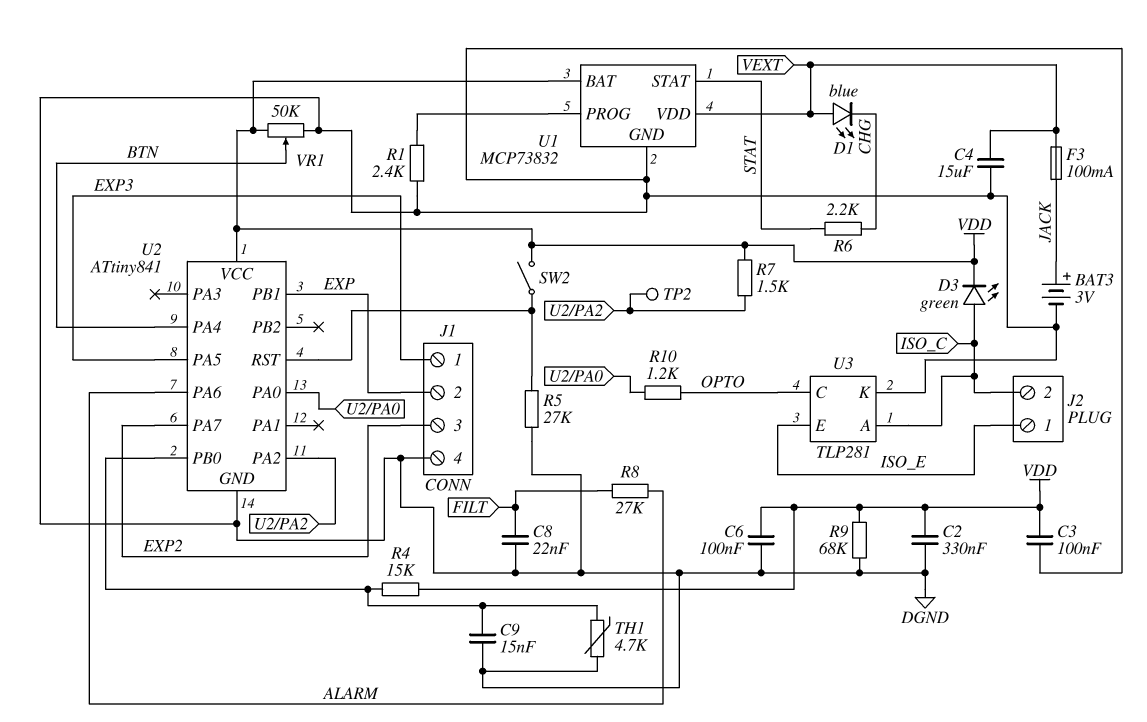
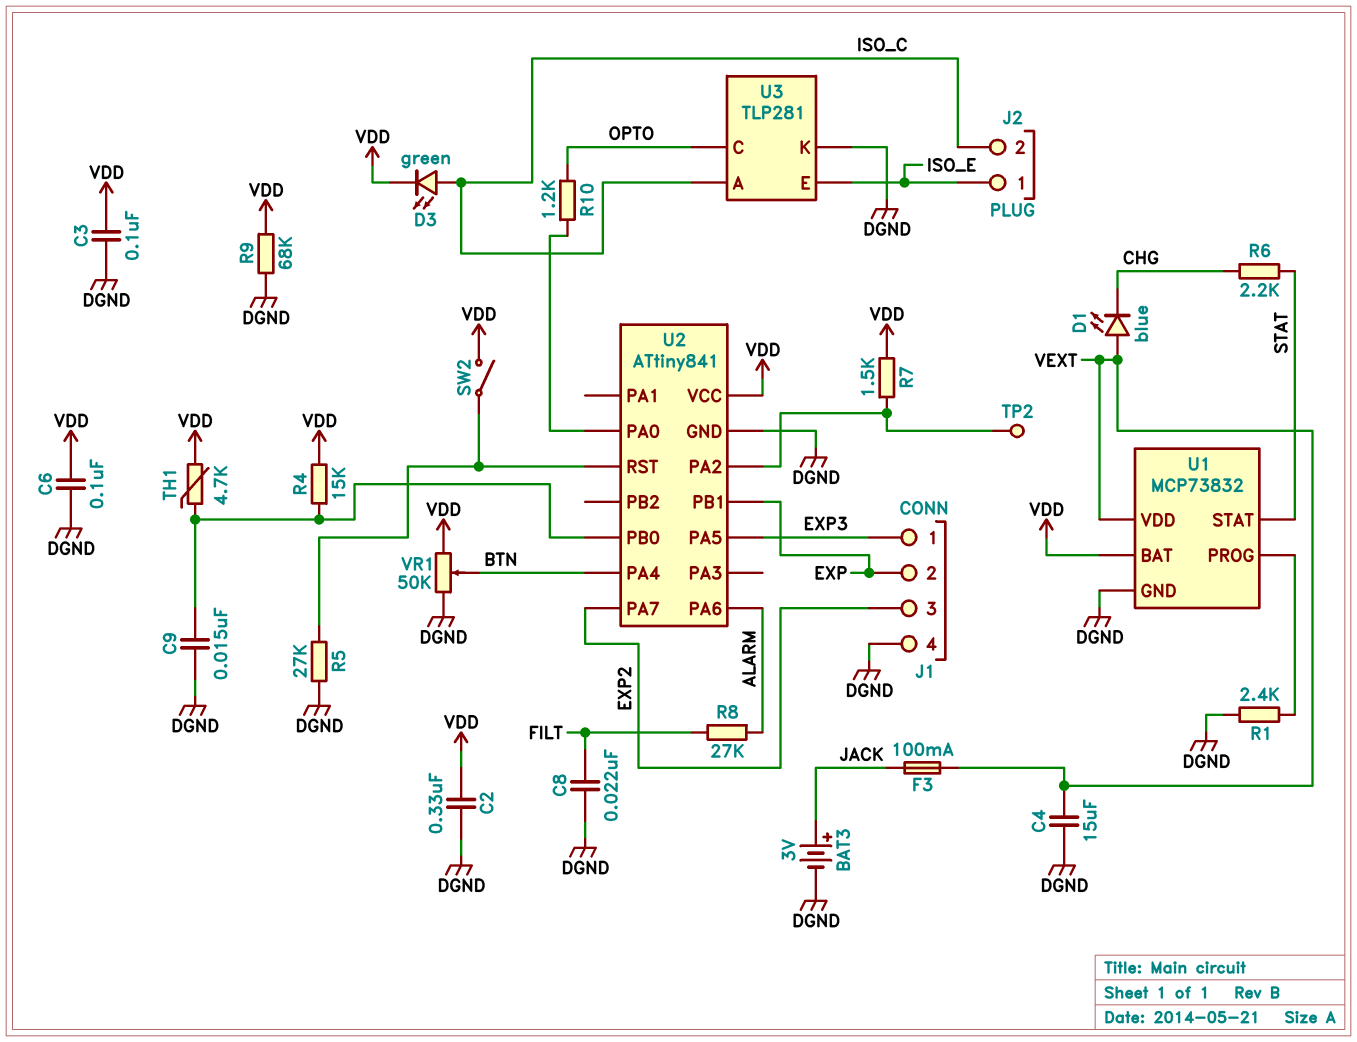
TH1: 4.7k (DGND, U2/PB0) -> 4.7k (U2/PB0, VDD)

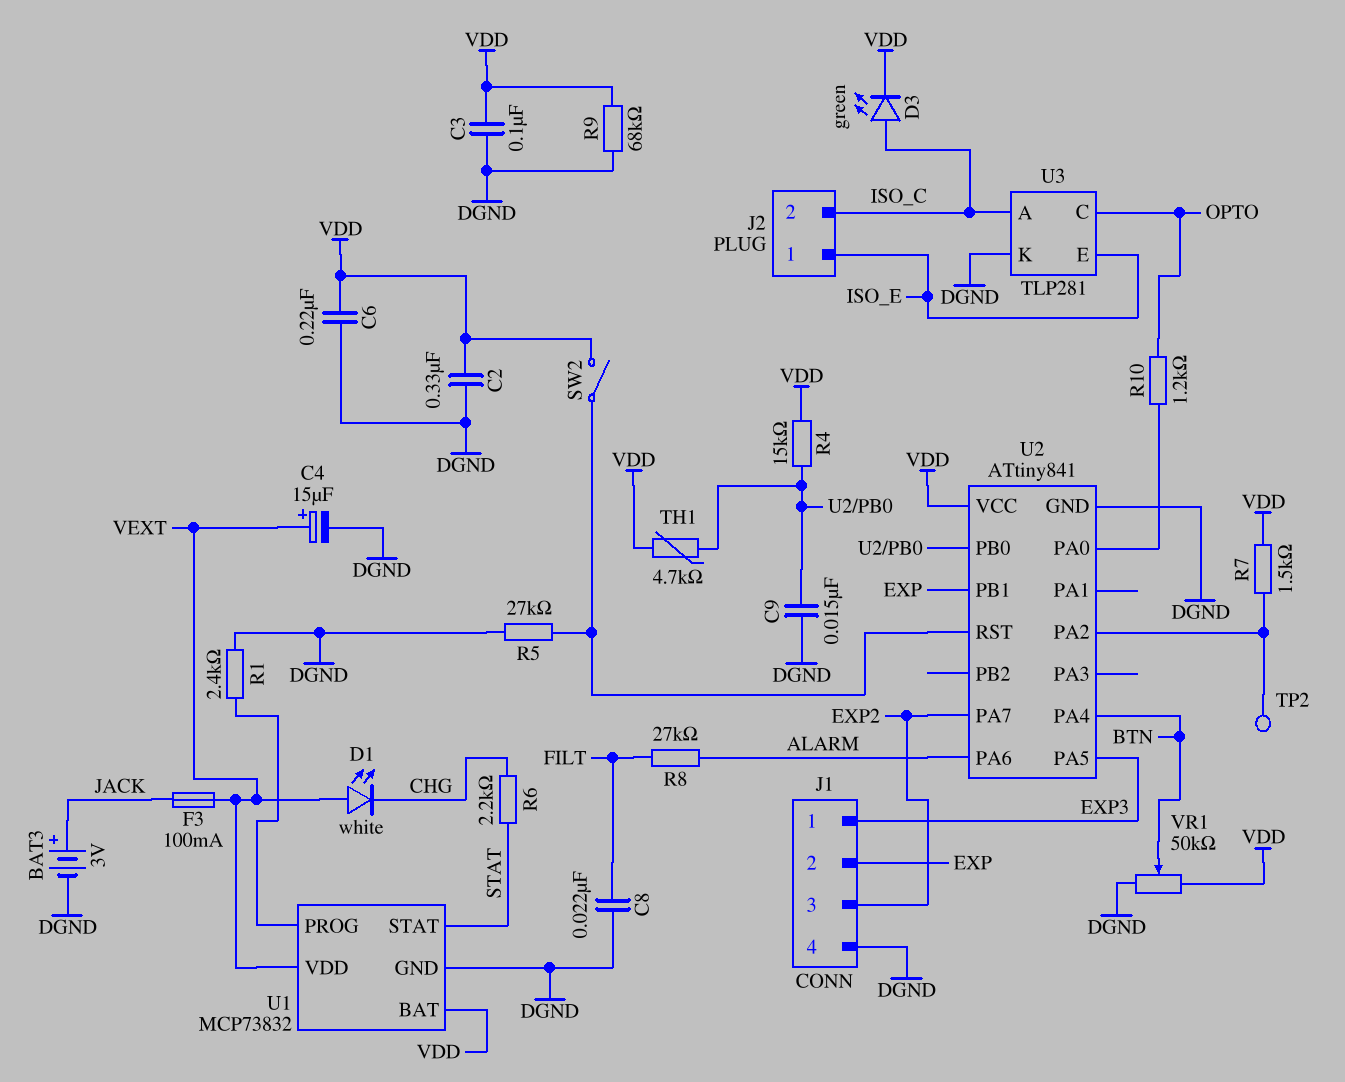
C4: 15uF (DGND, VEXT) -> 15uF (plus VEXT, minus DGND)
C6: 100nF (DGND, VDD) -> 220nF (DGND, VDD)
D1: LED blue (A VEXT, K CHG) -> LED white (A VEXT, K CHG)

